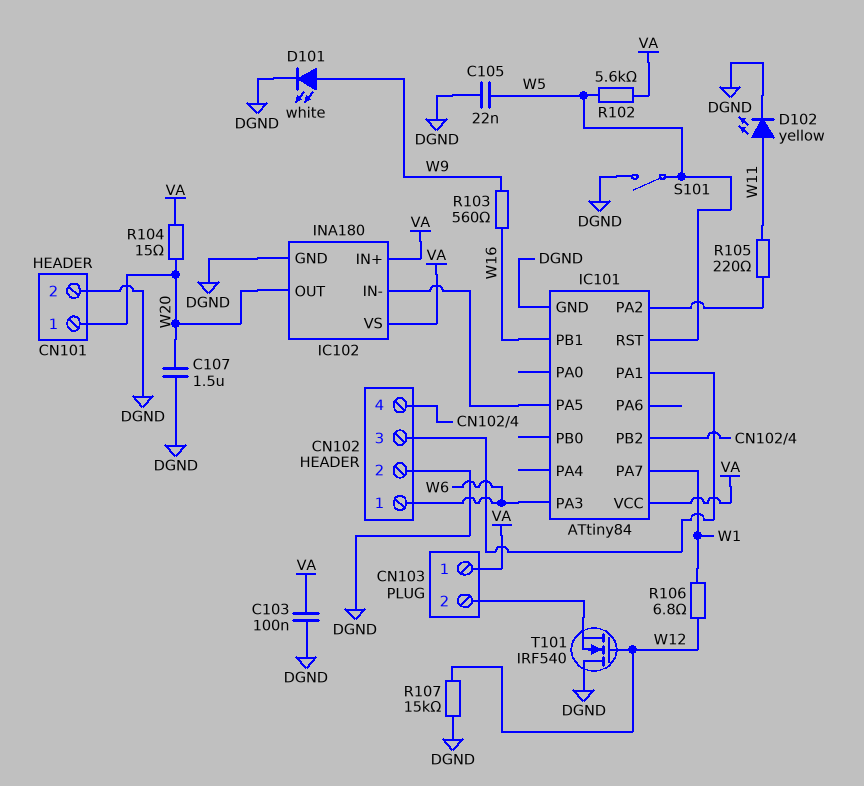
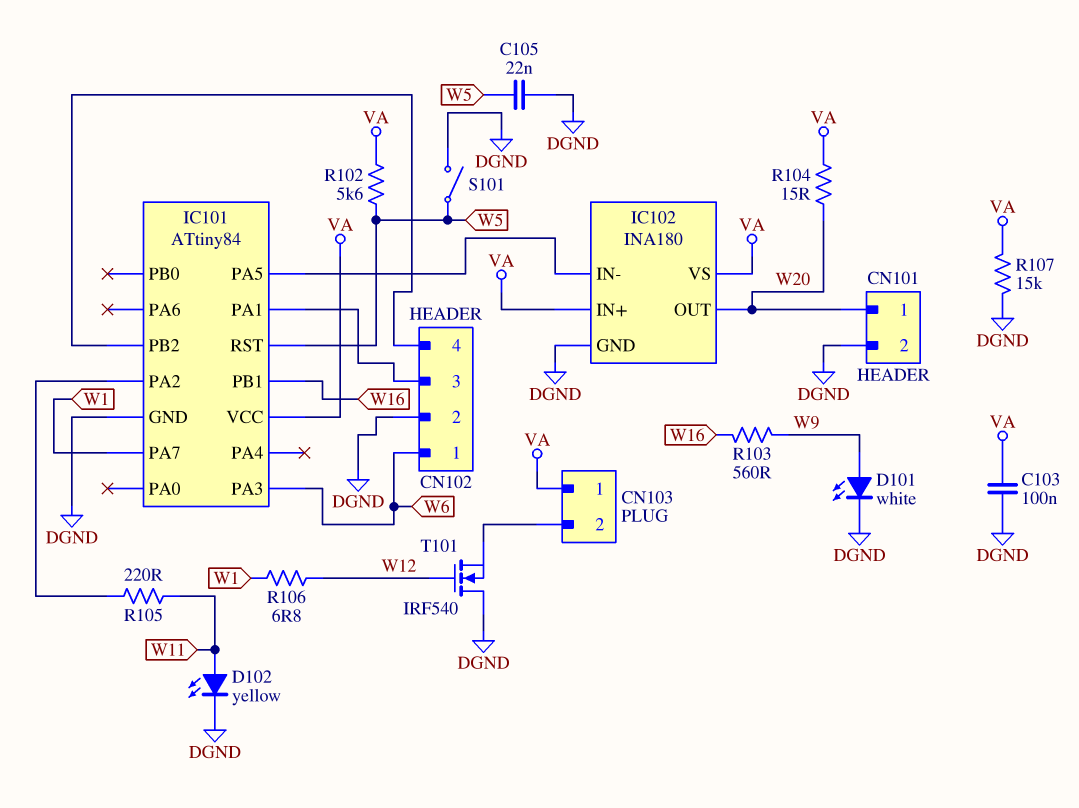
C107: 1.5uF (DGND, W20) -> none
R107: 15k (DGND, W12) -> 15k (DGND, VA)

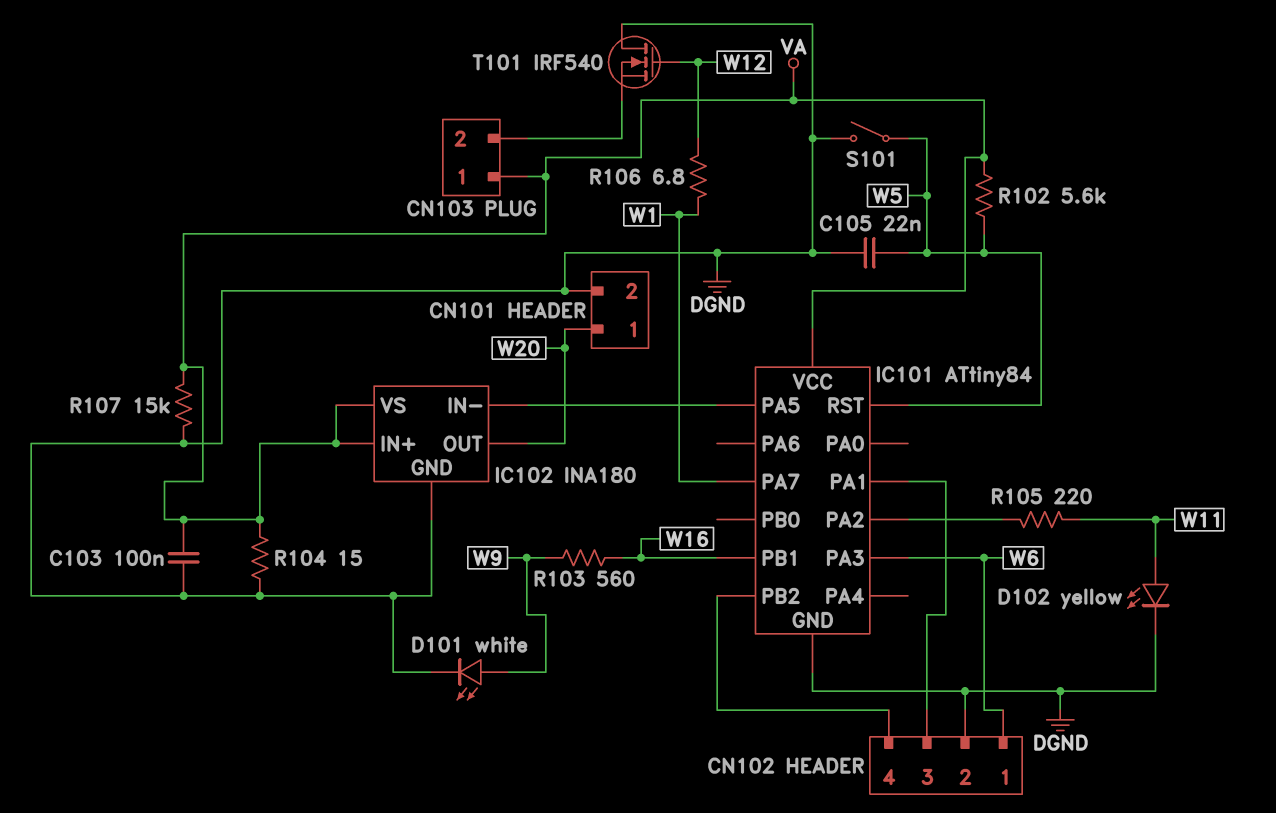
R104: 15 (VA, W20) -> 15 (DGND, VA)

